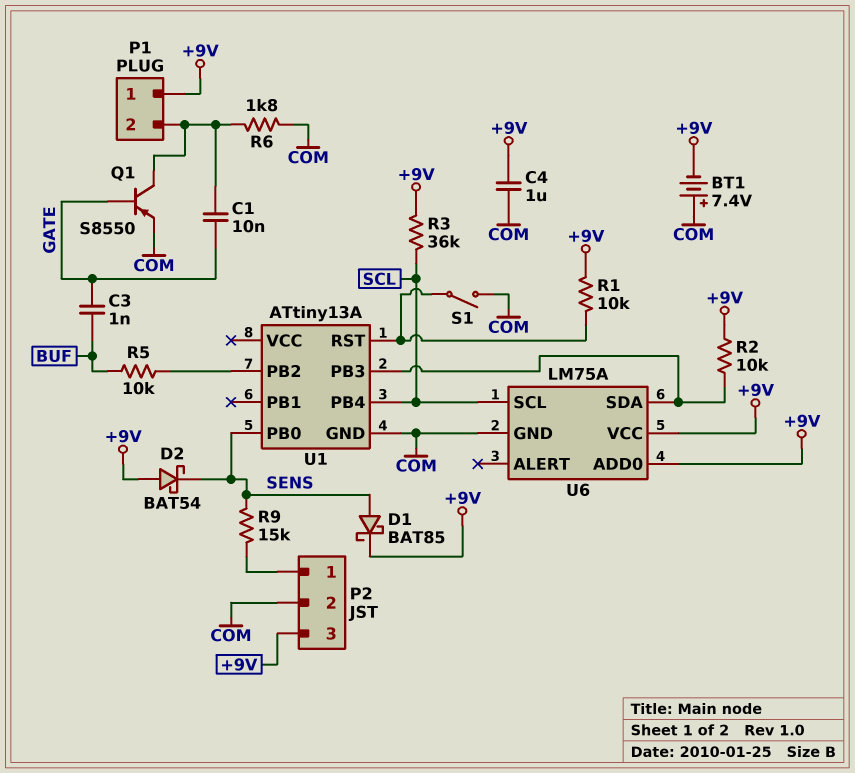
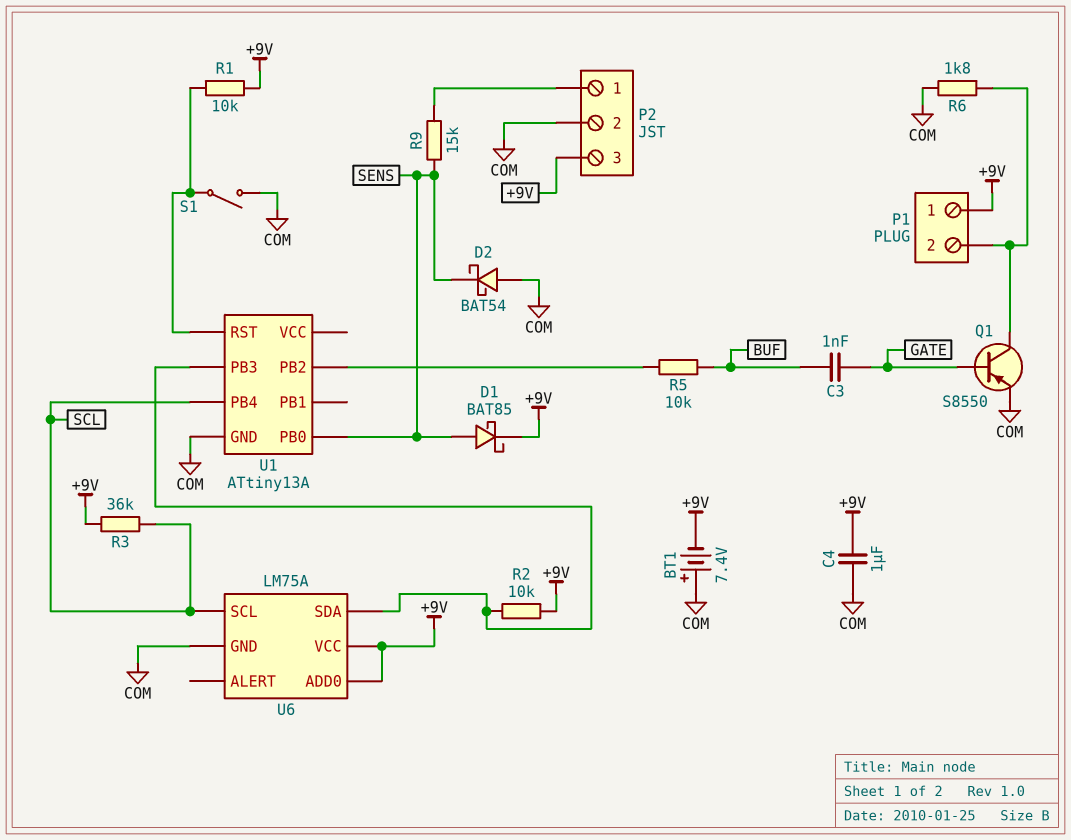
C1: 10nF (GATE, P1/2) -> none
D2: schottky BAT54 (A +9V, K SENS) -> schottky BAT54 (A COM, K SENS)

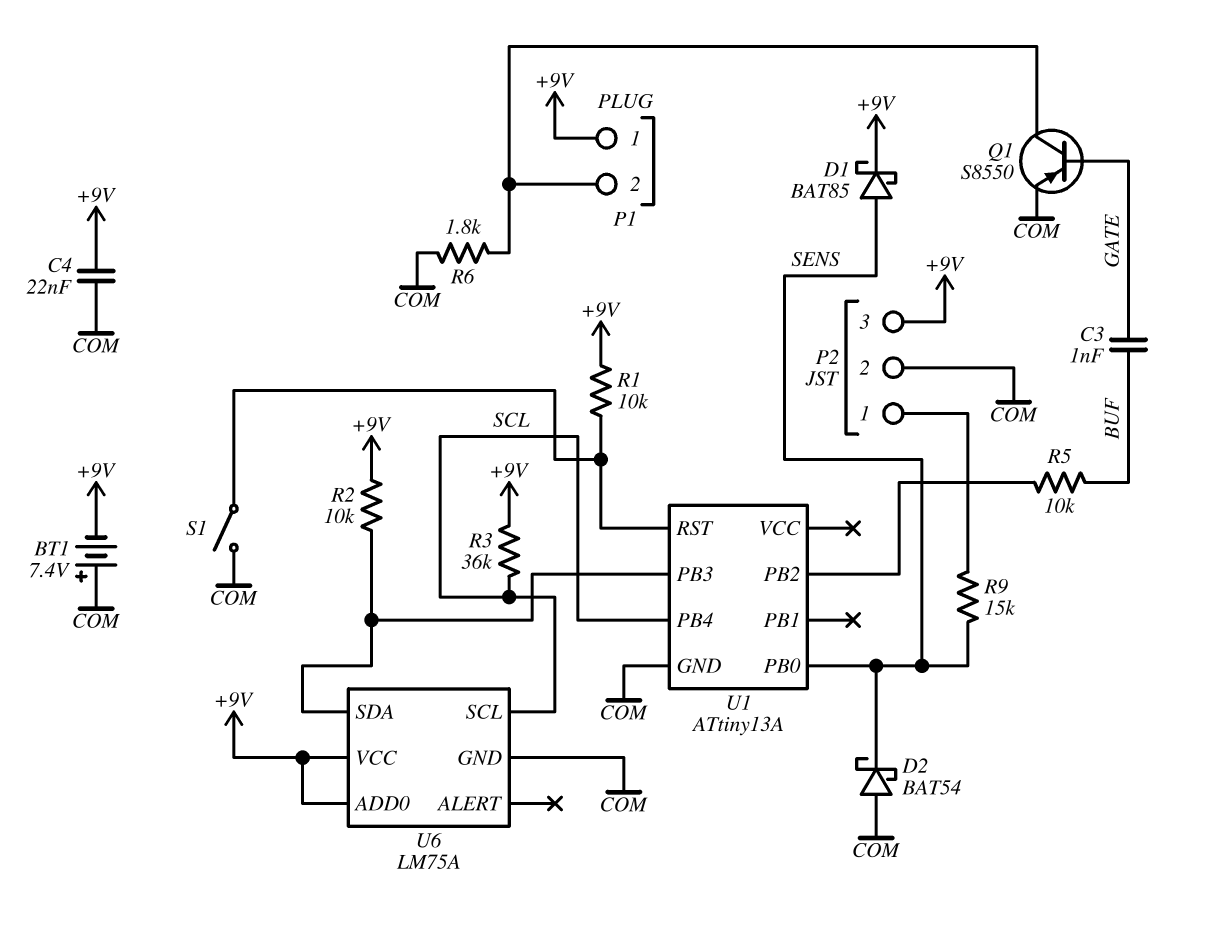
C4: 1uF (+9V, COM) -> 22nF (+9V, COM)

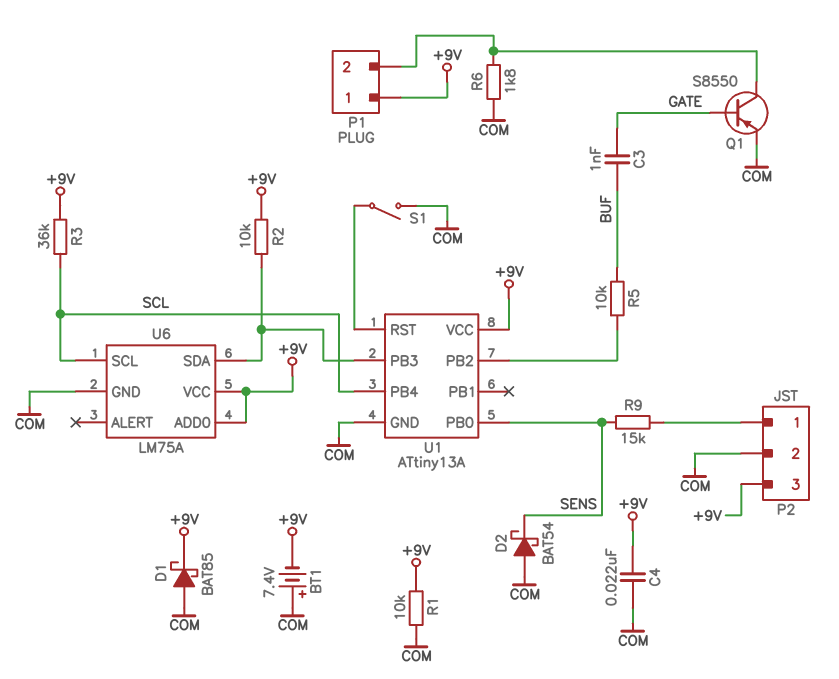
D1: schottky BAT85 (A SENS, K +9V) -> schottky BAT85 (A COM, K +9V)
R1: 10k (+9V, U1/RST) -> 10k (+9V, COM)
U1 pin VCC: none -> +9V

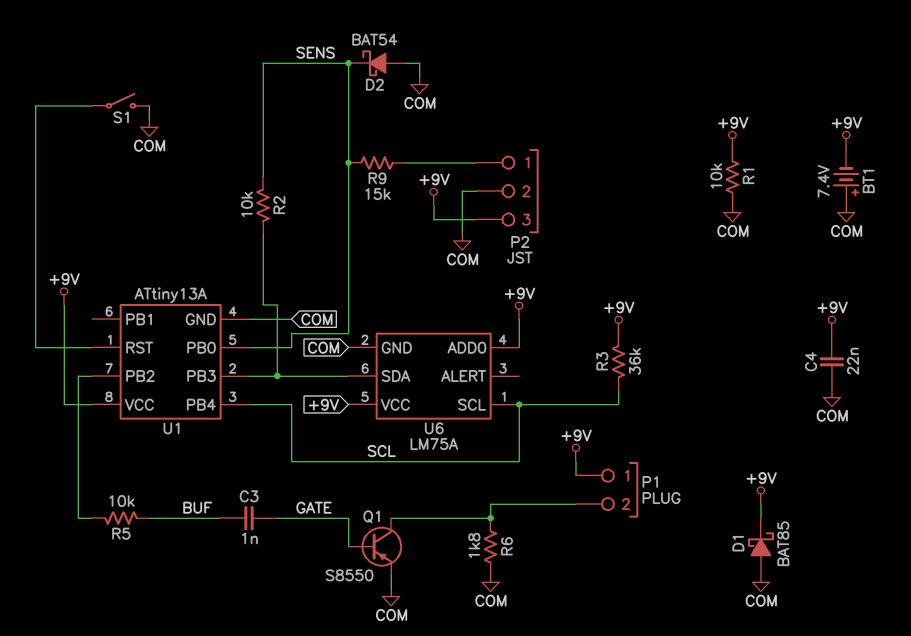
R2: 10k (+9V, U1/PB3) -> 10k (SENS, U1/PB3)

